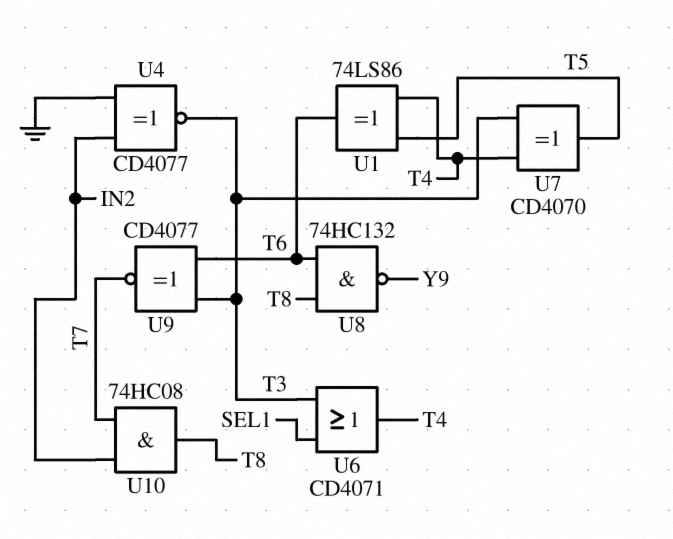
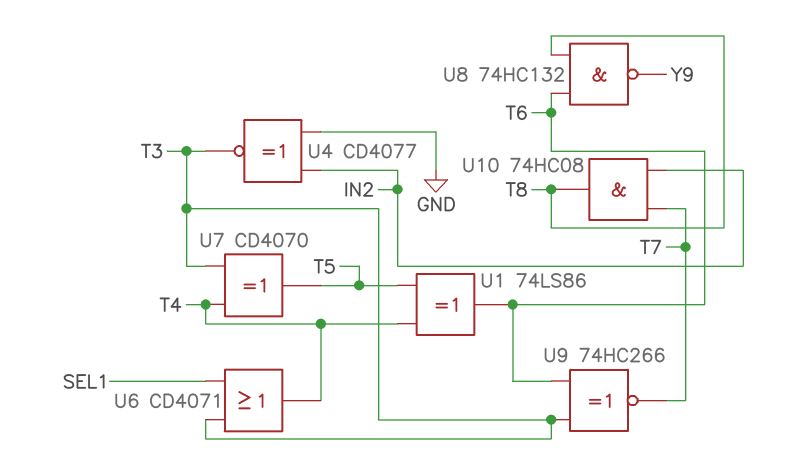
U9: XNOR CD4077 (in T3, in T6, out T7) -> XNOR 74HC266 (in T3, in T6, out T7)

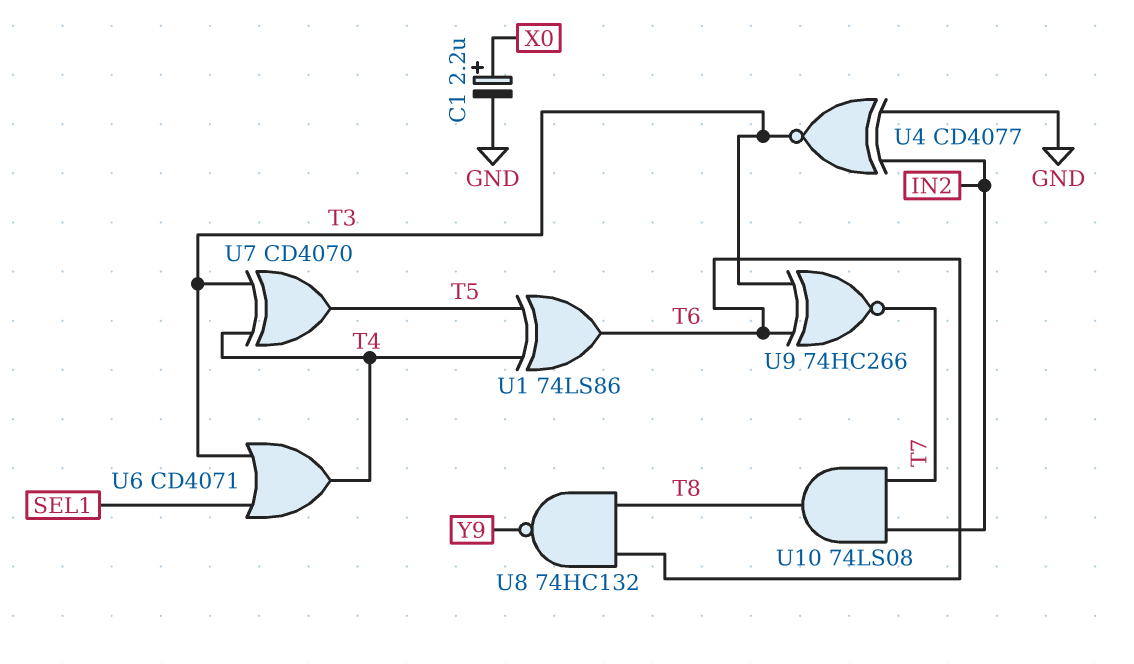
C1: none -> 2.2uF (plus X0, minus GND)
U10: AND 74HC08 (in IN2, in T7, out T8) -> AND 74LS08 (in IN2, in T7, out T8)

